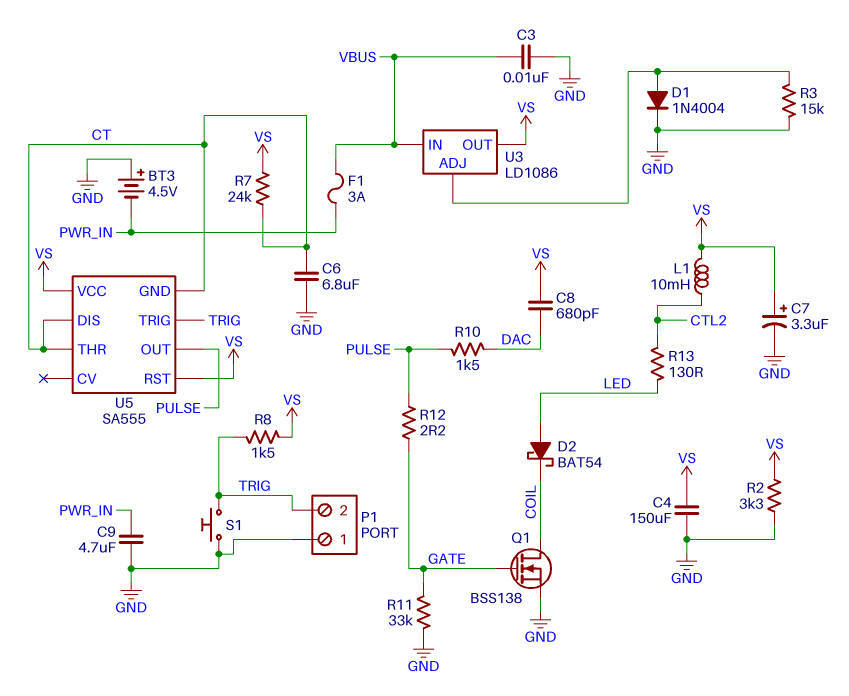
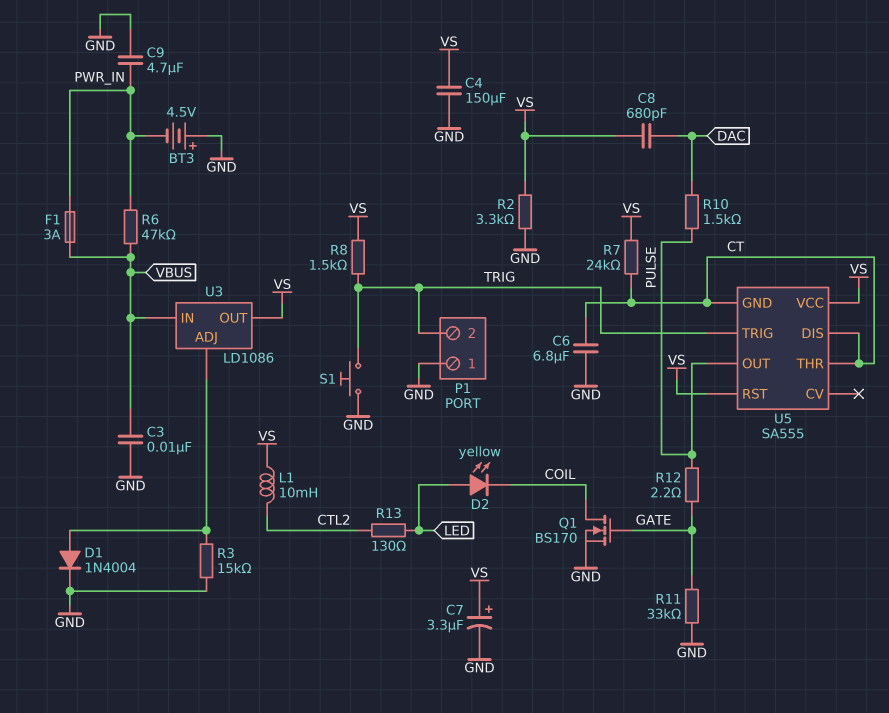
D2: schottky BAT54 (A LED, K COIL) -> LED yellow (A LED, K COIL)
Q1: NMOS BSS138 (G GATE, D COIL, S GND) -> NMOS BS170 (G GATE, D COIL, S GND)
R6: none -> 47k (PWR_IN, VBUS)

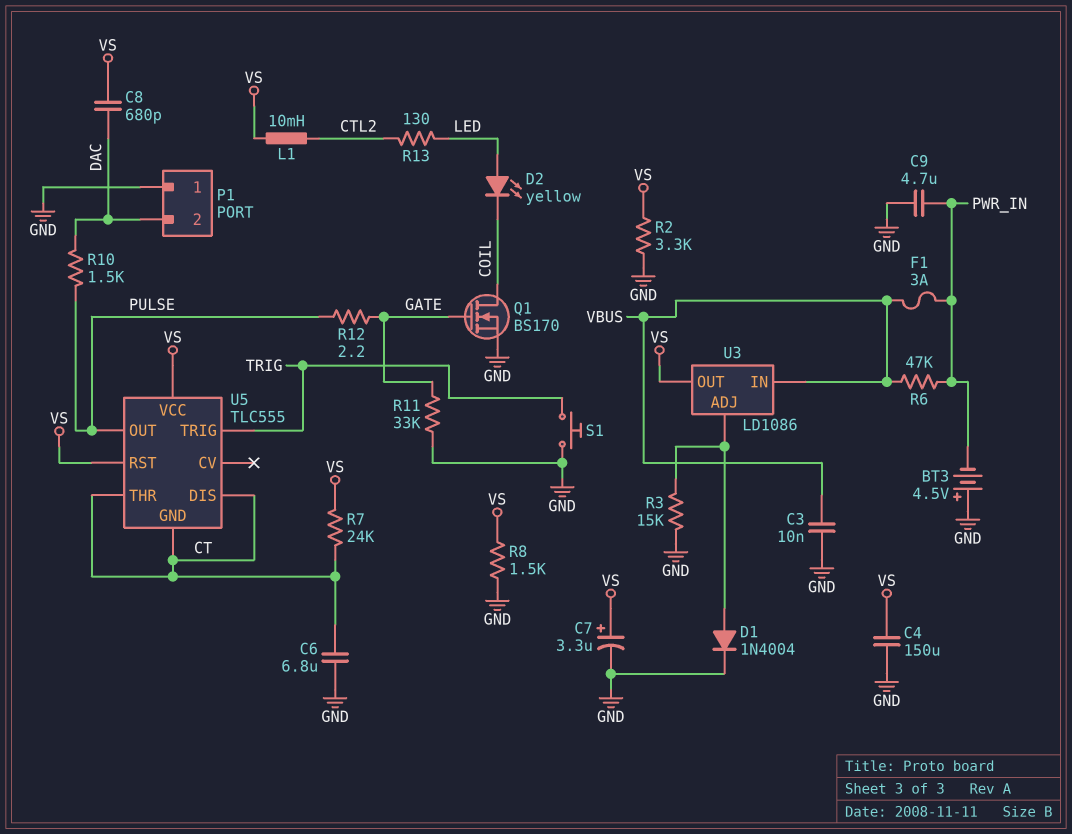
P1 pin 2: TRIG -> DAC
R8: 1.5k (TRIG, VS) -> 1.5k (GND, VS)
U5: SA555 -> TLC555

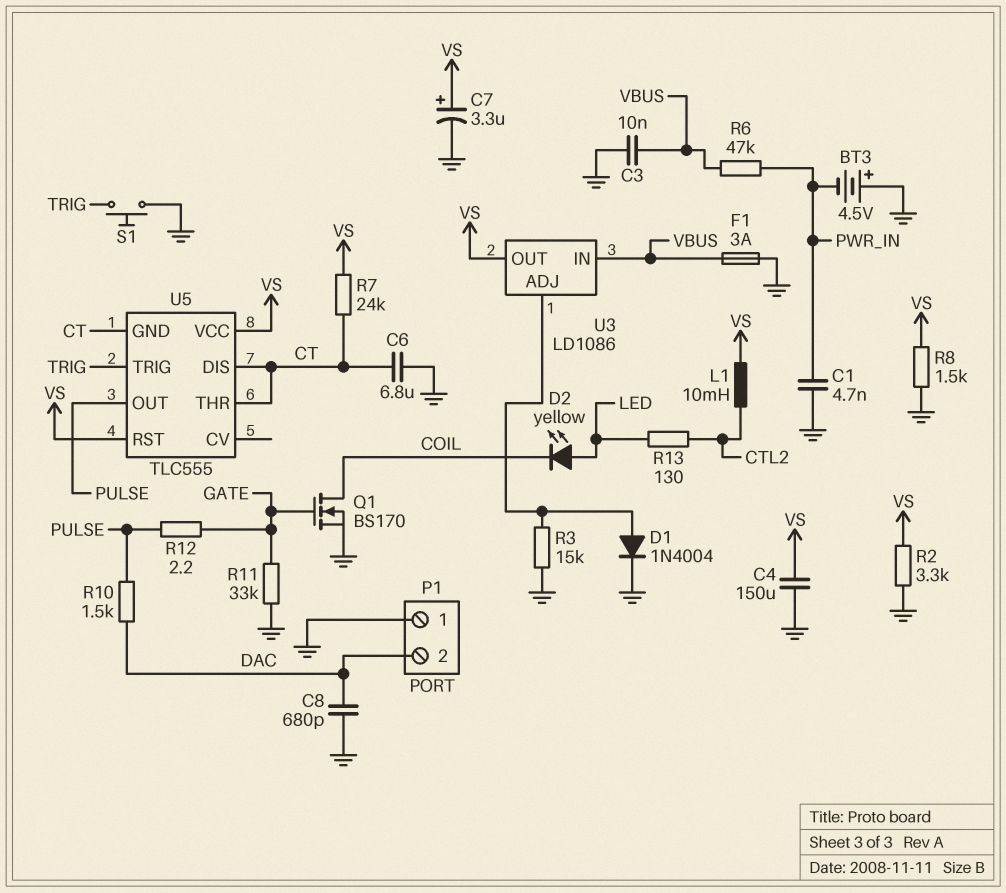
C1: none -> 4.7nF (GND, PWR_IN)
C8: 680pF (DAC, VS) -> 680pF (DAC, GND)
C9: 4.7uF (GND, PWR_IN) -> none
F1: 3A (PWR_IN, VBUS) -> 3A (GND, VBUS)

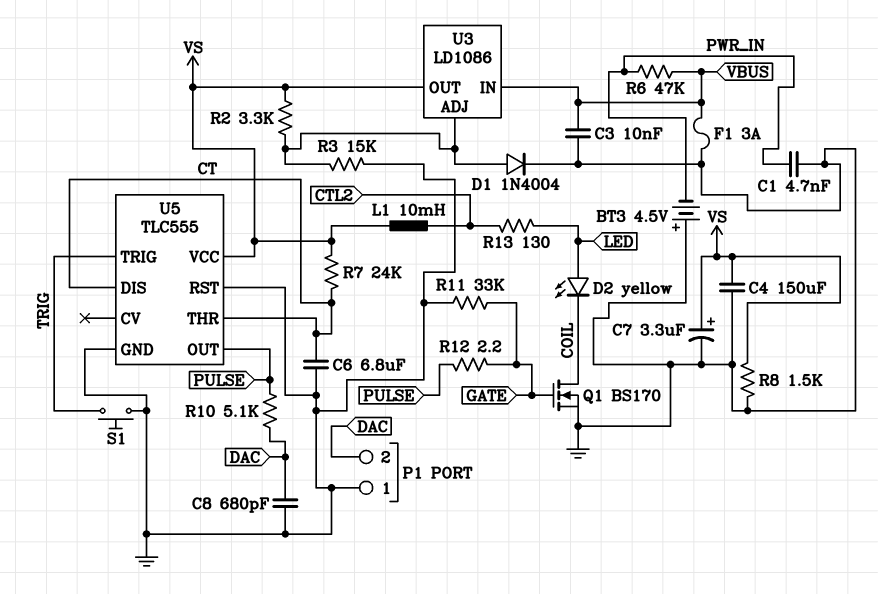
R2: 3.3k (GND, VS) -> 3.3k (U3/ADJ, VS)
R10: 1.5k (DAC, PULSE) -> 5.1k (DAC, PULSE)
U5 pin GND: CT -> GND
U5 pin RST: VS -> GND

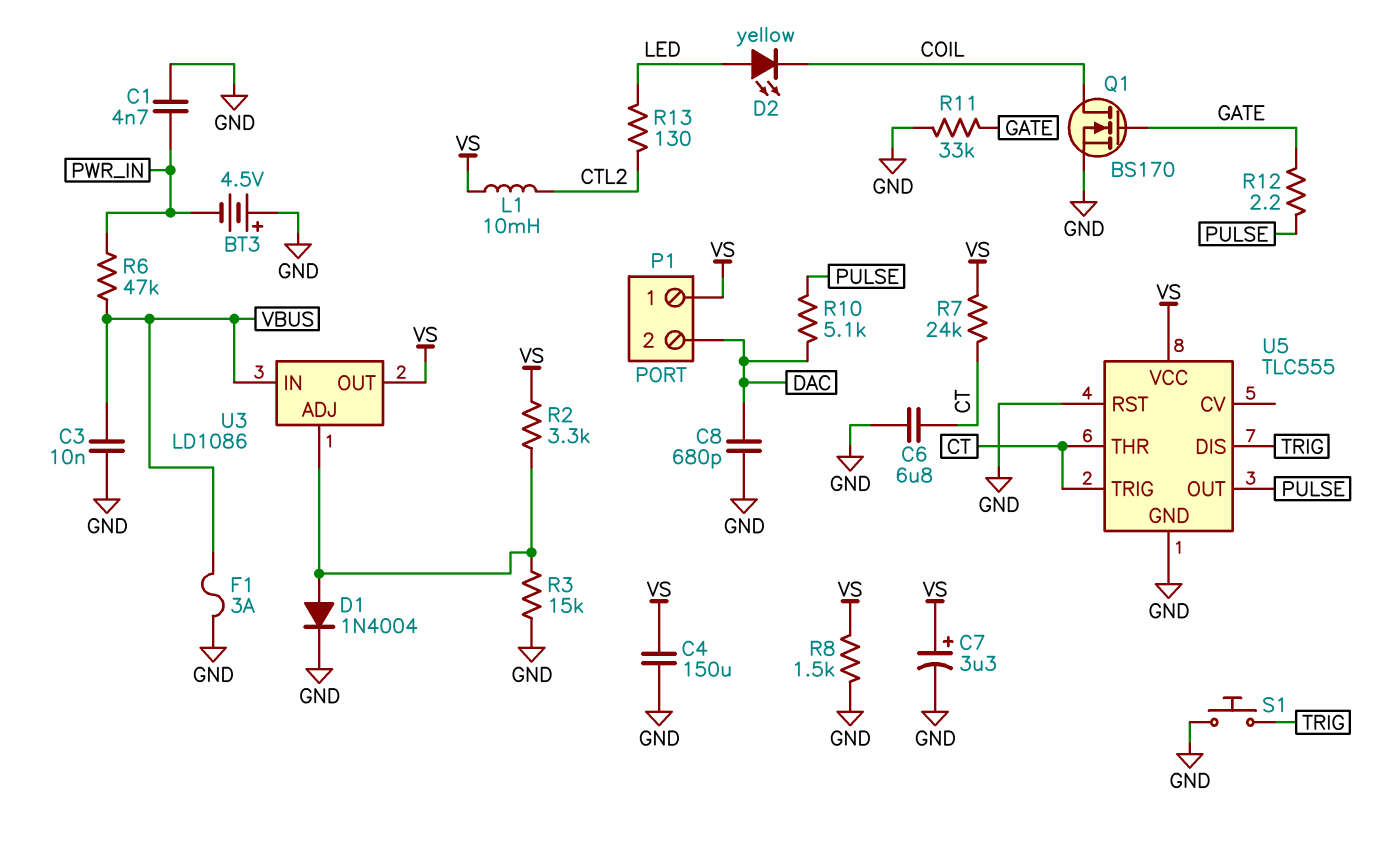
P1 pin 1: GND -> VS
U5 pin DIS: CT -> TRIG
U5 pin TRIG: TRIG -> CT

